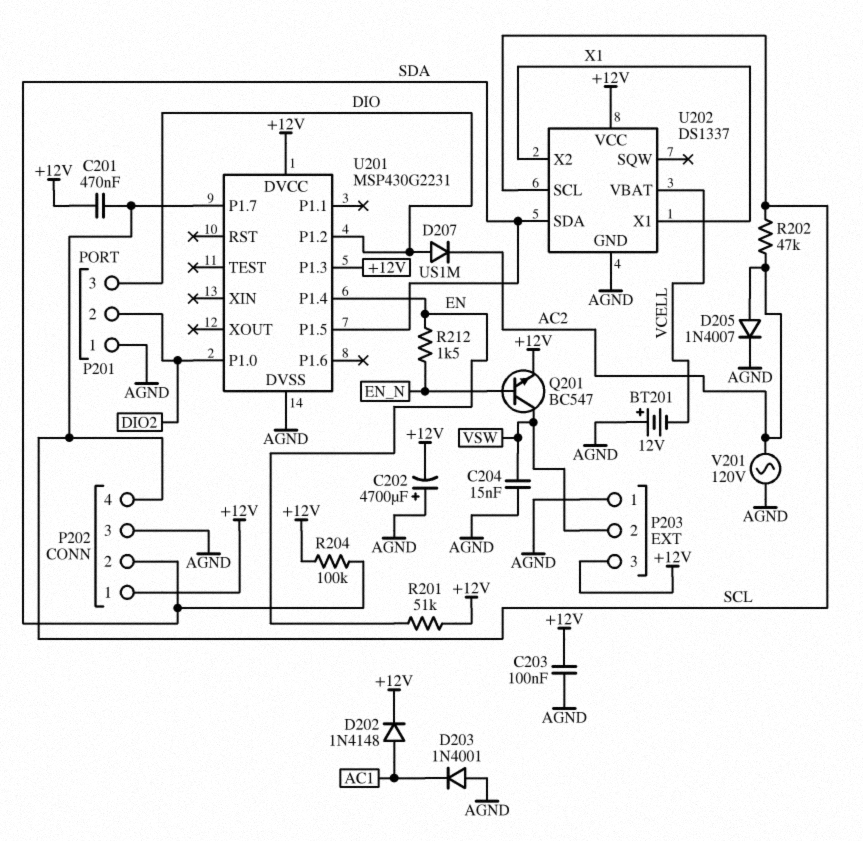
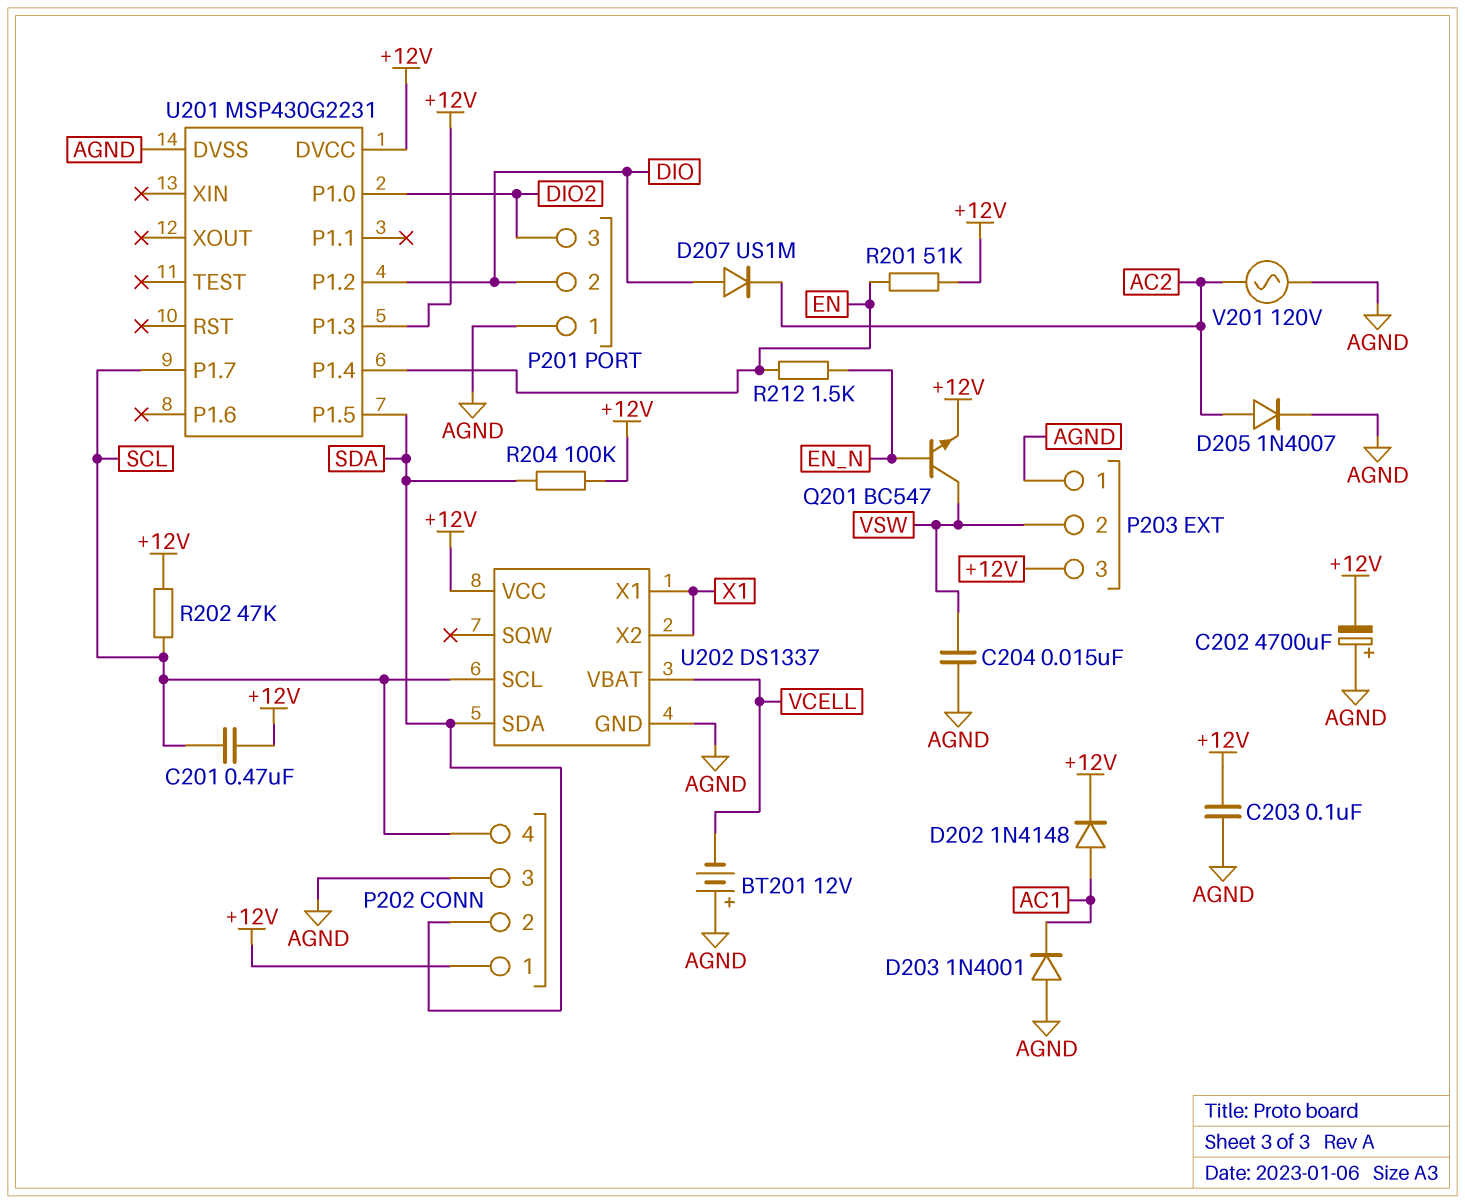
P201 pin 2: DIO2 -> DIO
P201 pin 3: DIO -> DIO2
R202: 47k (AC2, SCL) -> 47k (+12V, SCL)

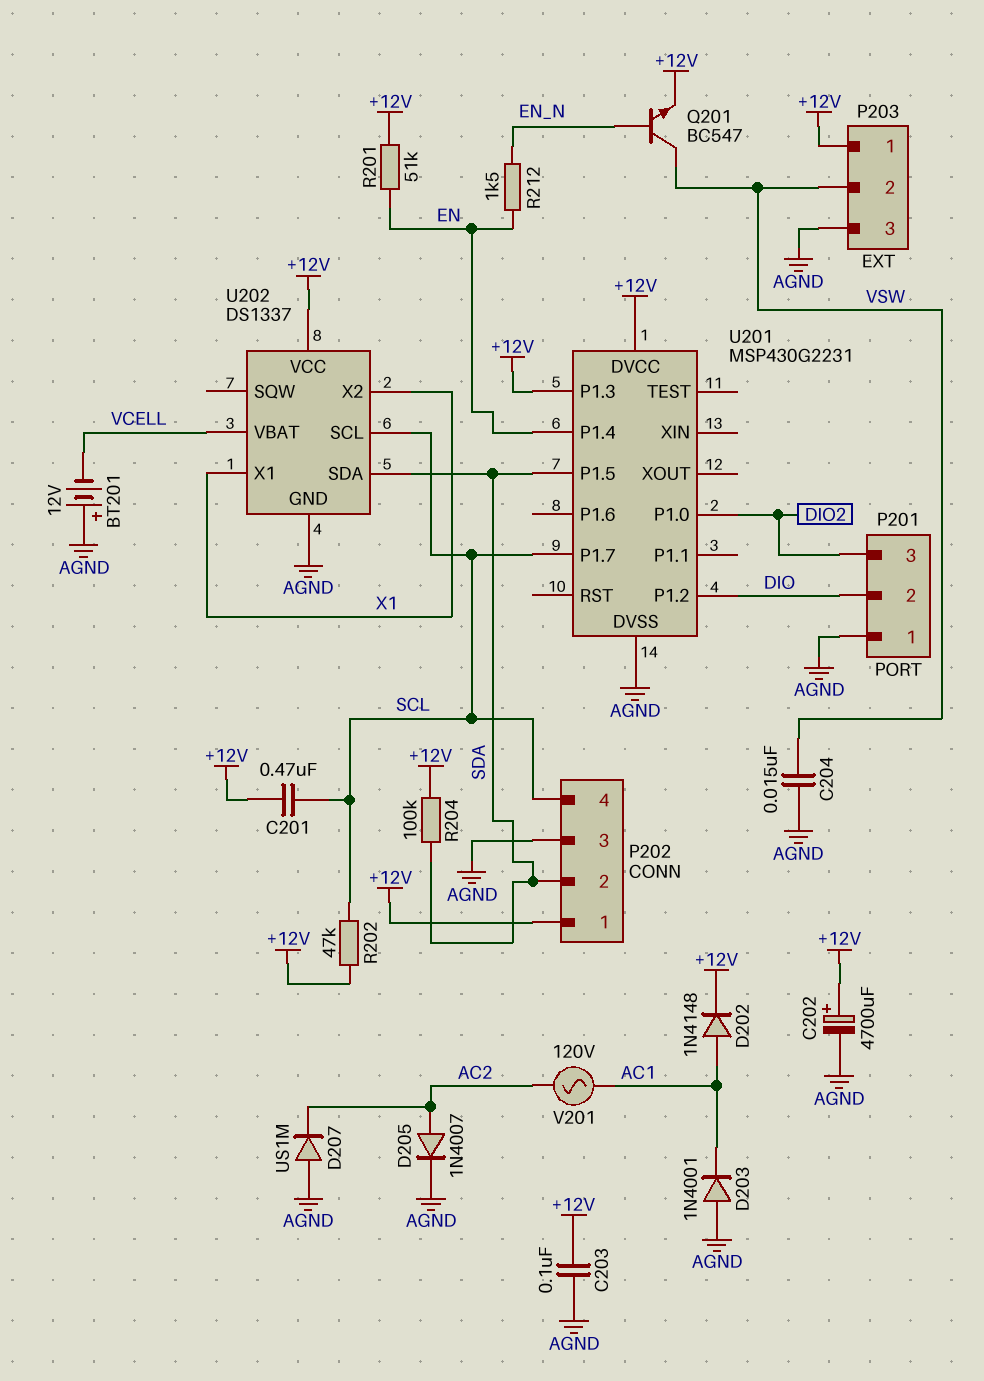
C202: 4700uF (plus AGND, minus +12V) -> 4700uF (plus +12V, minus AGND)
D207: diode US1M (A DIO, K AC2) -> diode US1M (A AGND, K AC2)
P203 pin 1: AGND -> +12V
P203 pin 3: +12V -> AGND
V201: AC 120V (AC2, AGND) -> AC 120V (AC1, AC2)

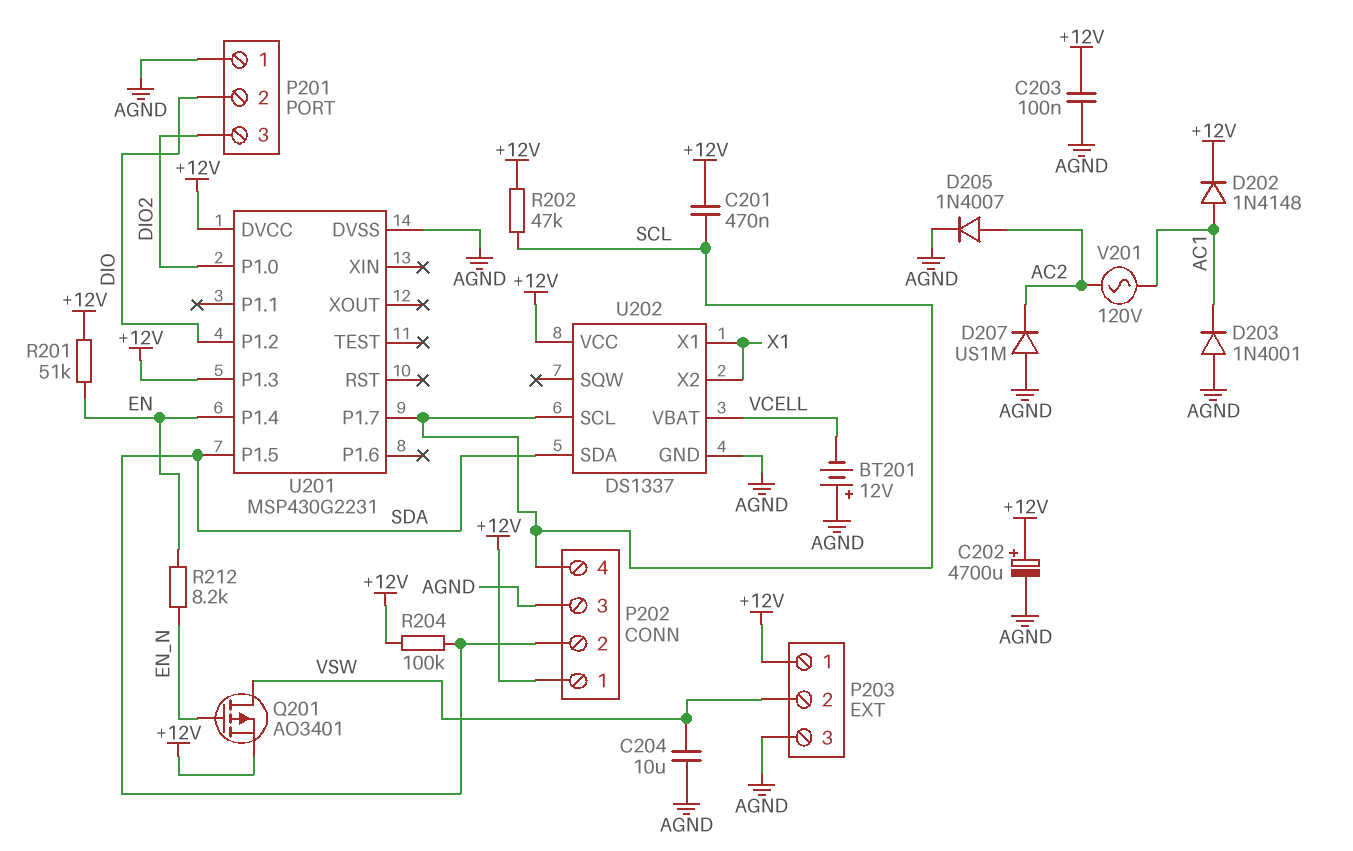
C204: 15nF (AGND, VSW) -> 10uF (AGND, VSW)
Q201: NPN BC547 (B EN_N, C VSW, E +12V) -> PMOS AO3401 (G EN_N, D VSW, S +12V)
R212: 1.5k (EN, EN_N) -> 8.2k (EN, EN_N)

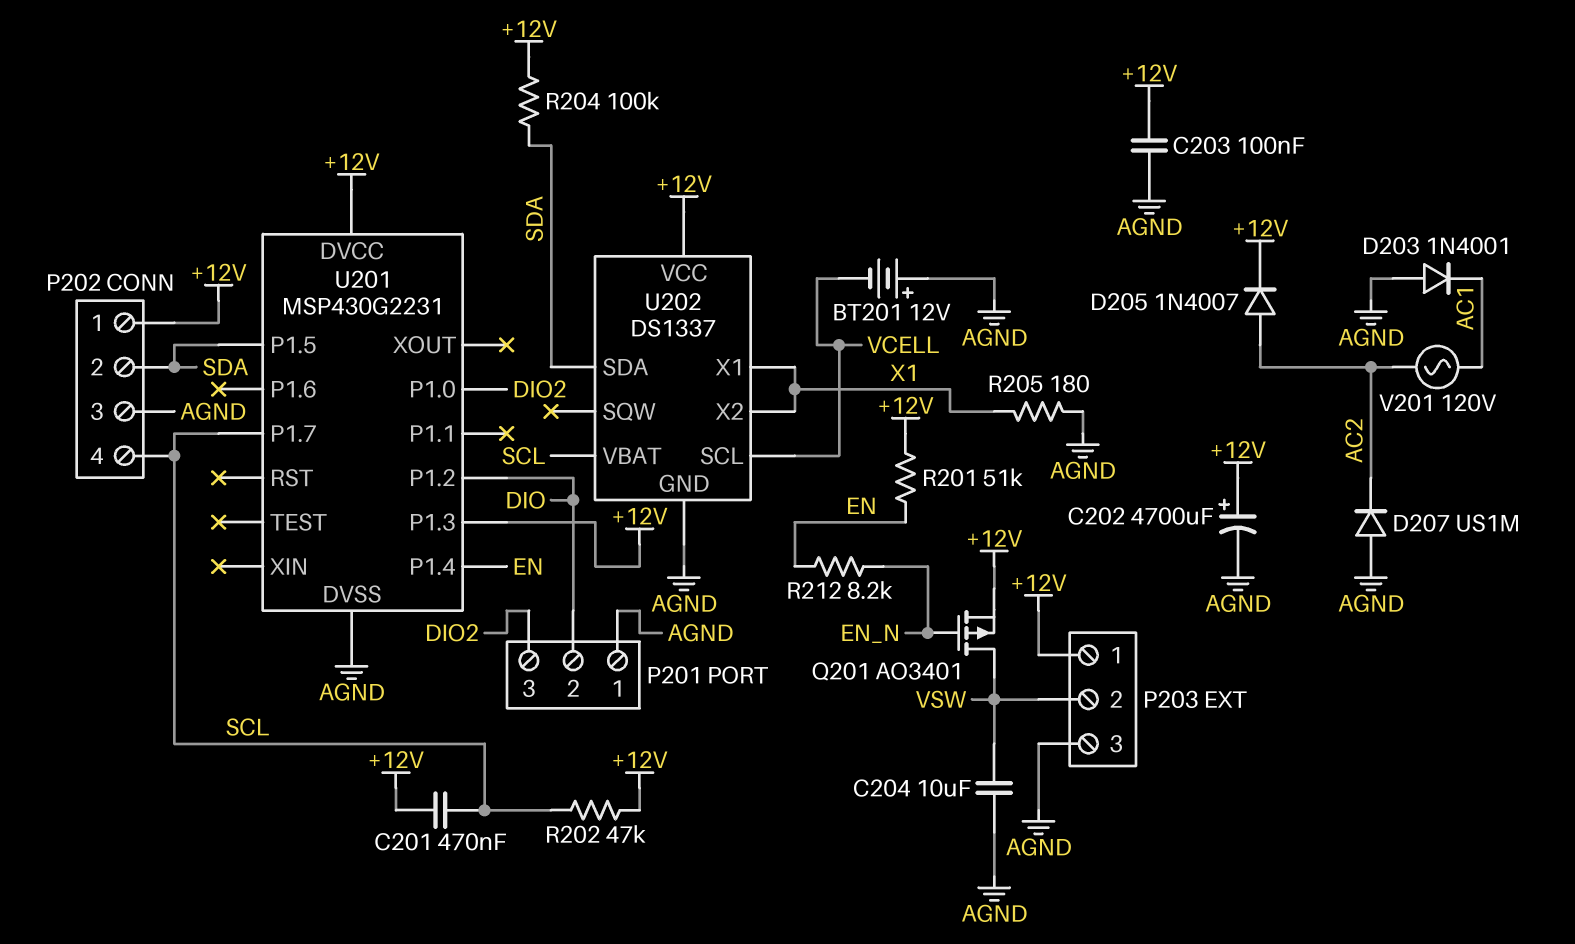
D202: diode 1N4148 (A AC1, K +12V) -> none
D205: diode 1N4007 (A AC2, K AGND) -> diode 1N4007 (A AC2, K +12V)
R205: none -> 180 (AGND, X1)
U202 pin SCL: SCL -> VCELL
U202 pin VBAT: VCELL -> SCL

